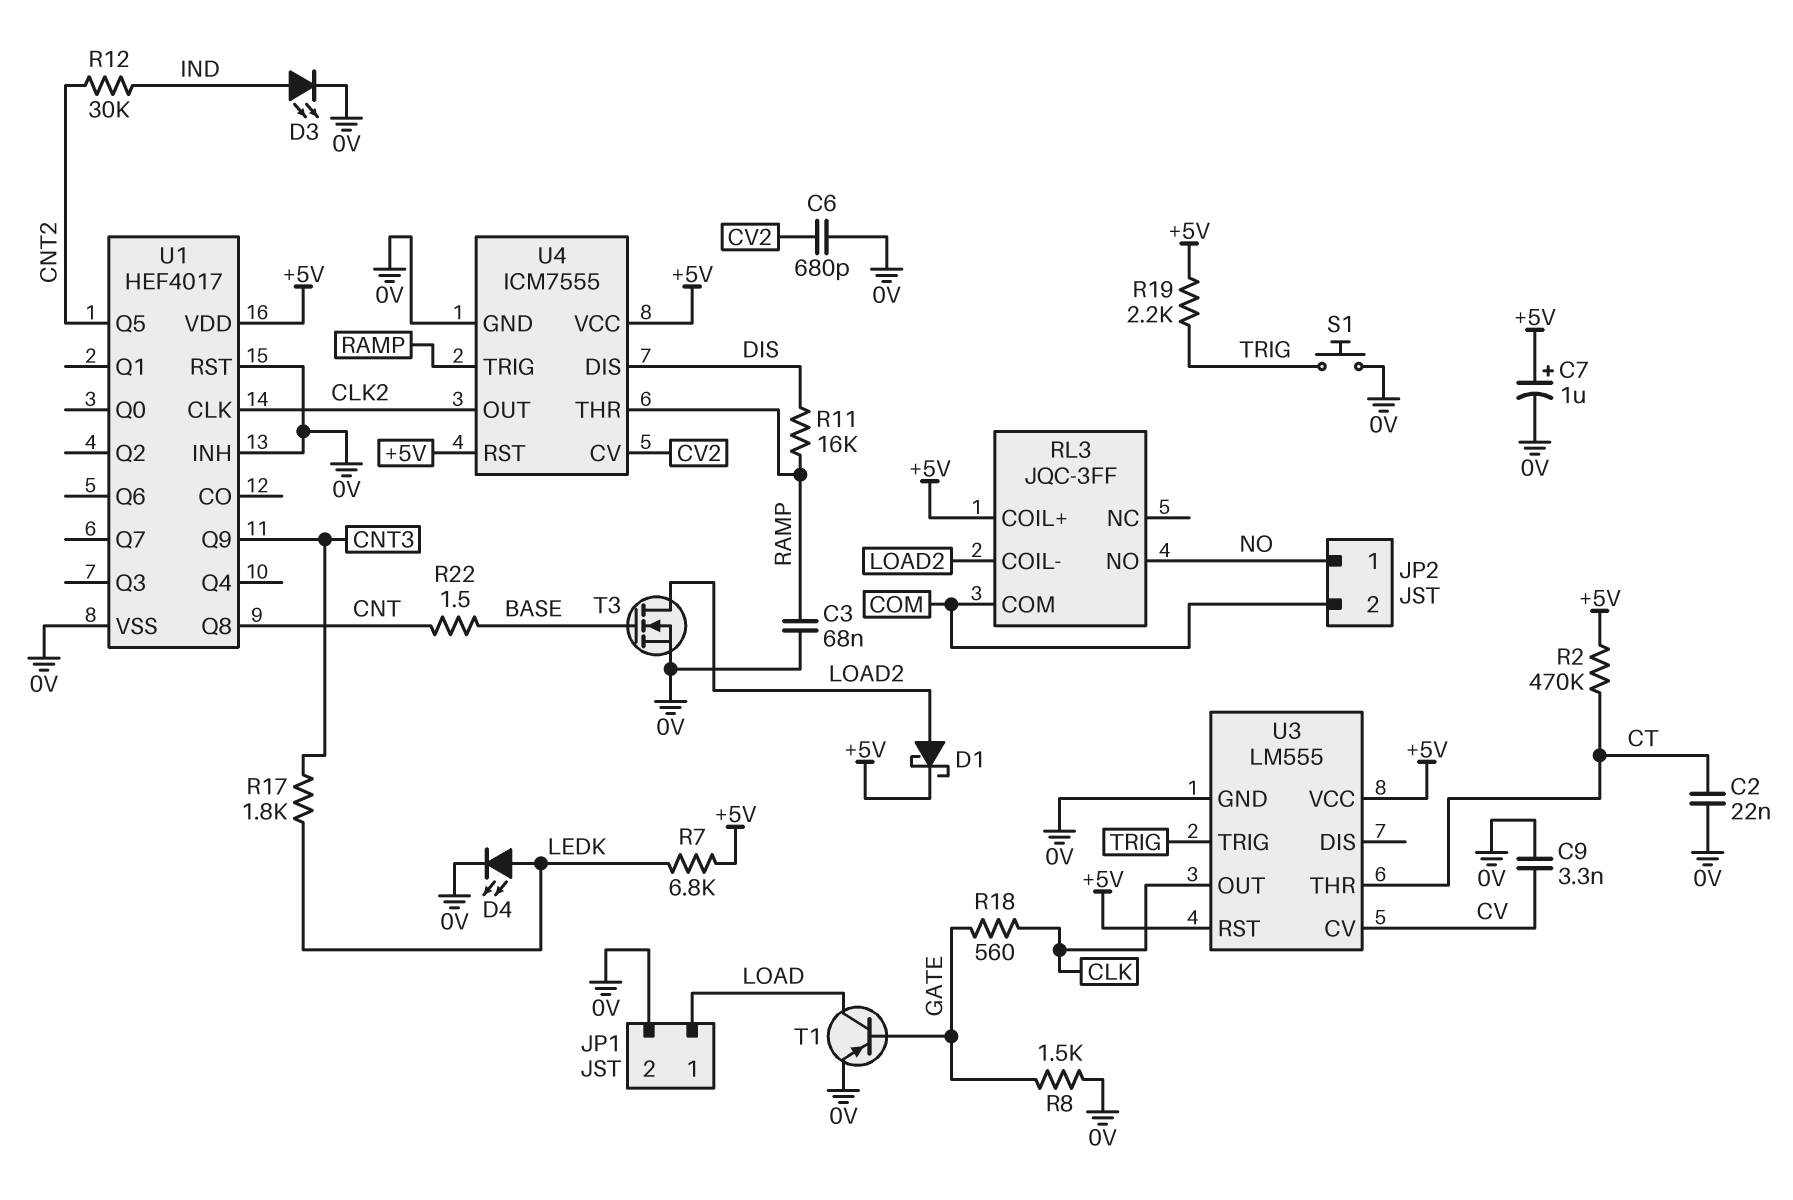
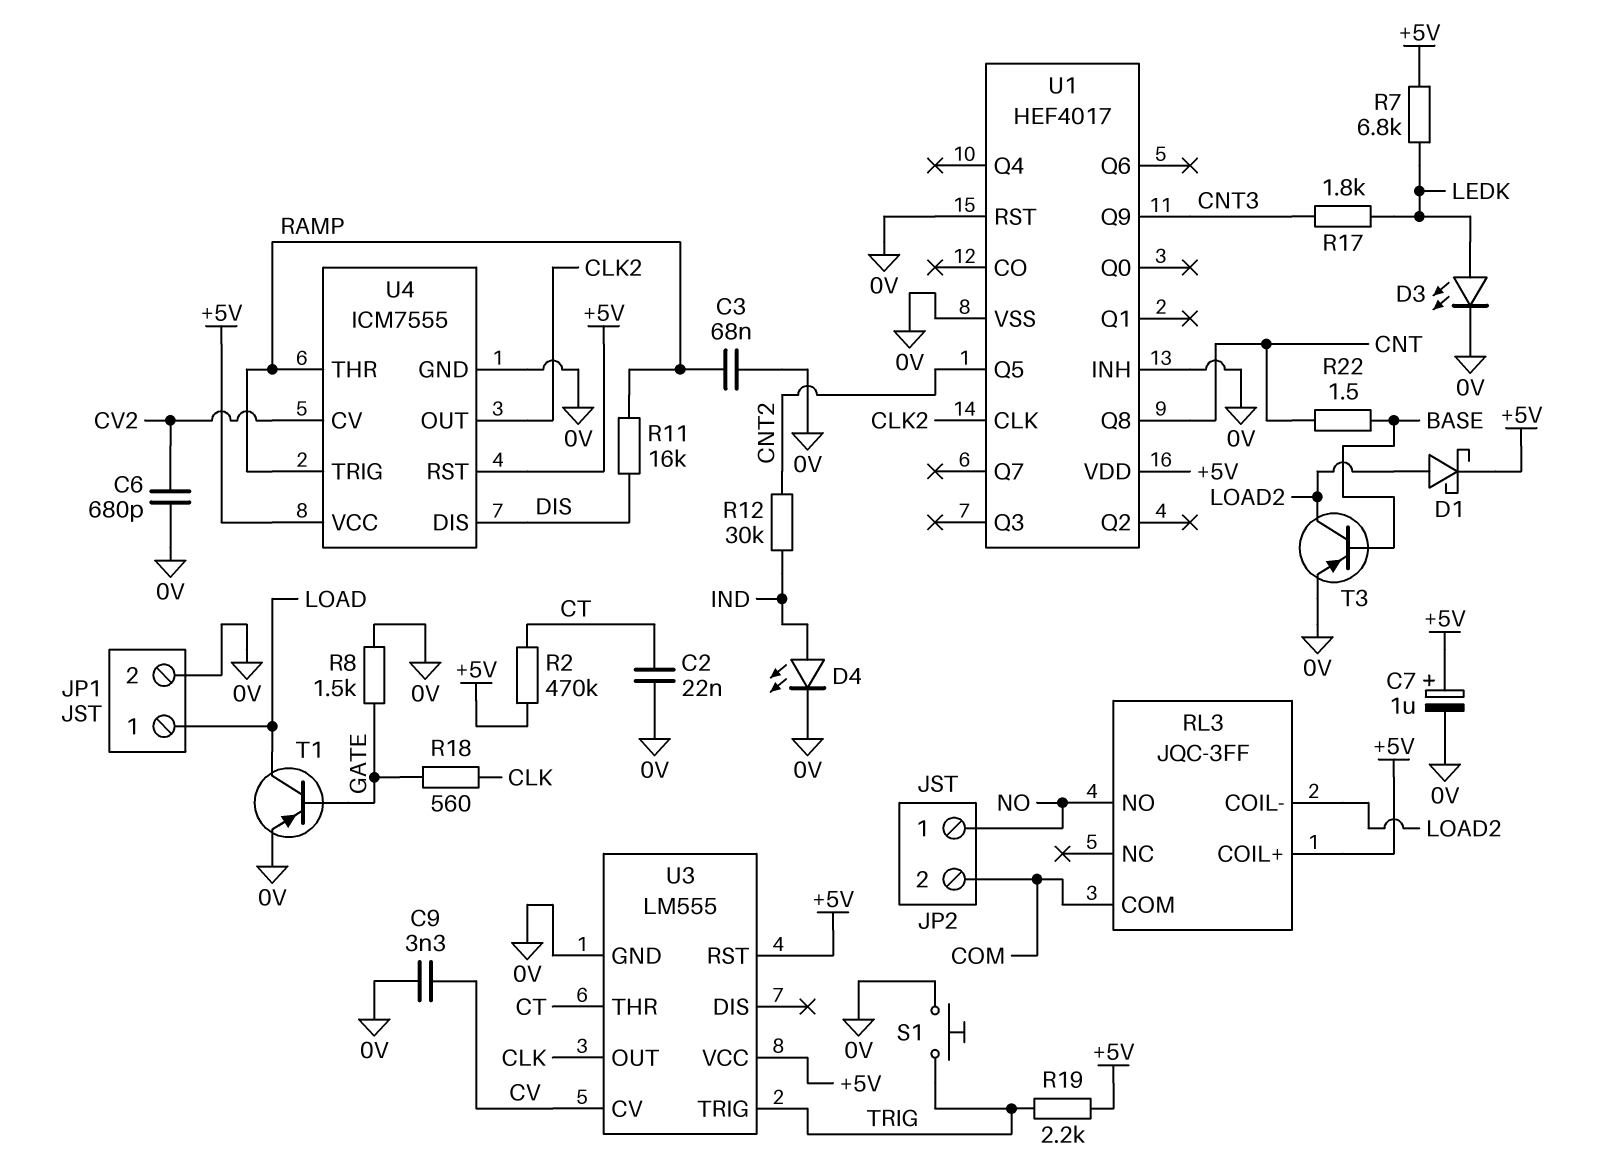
D3: LED (A IND, K 0V) -> LED (A LEDK, K 0V)
D4: LED (A LEDK, K 0V) -> LED (A IND, K 0V)
T3: NMOS (G BASE, D LOAD2, S 0V) -> PNP (B BASE, C LOAD2, E 0V)

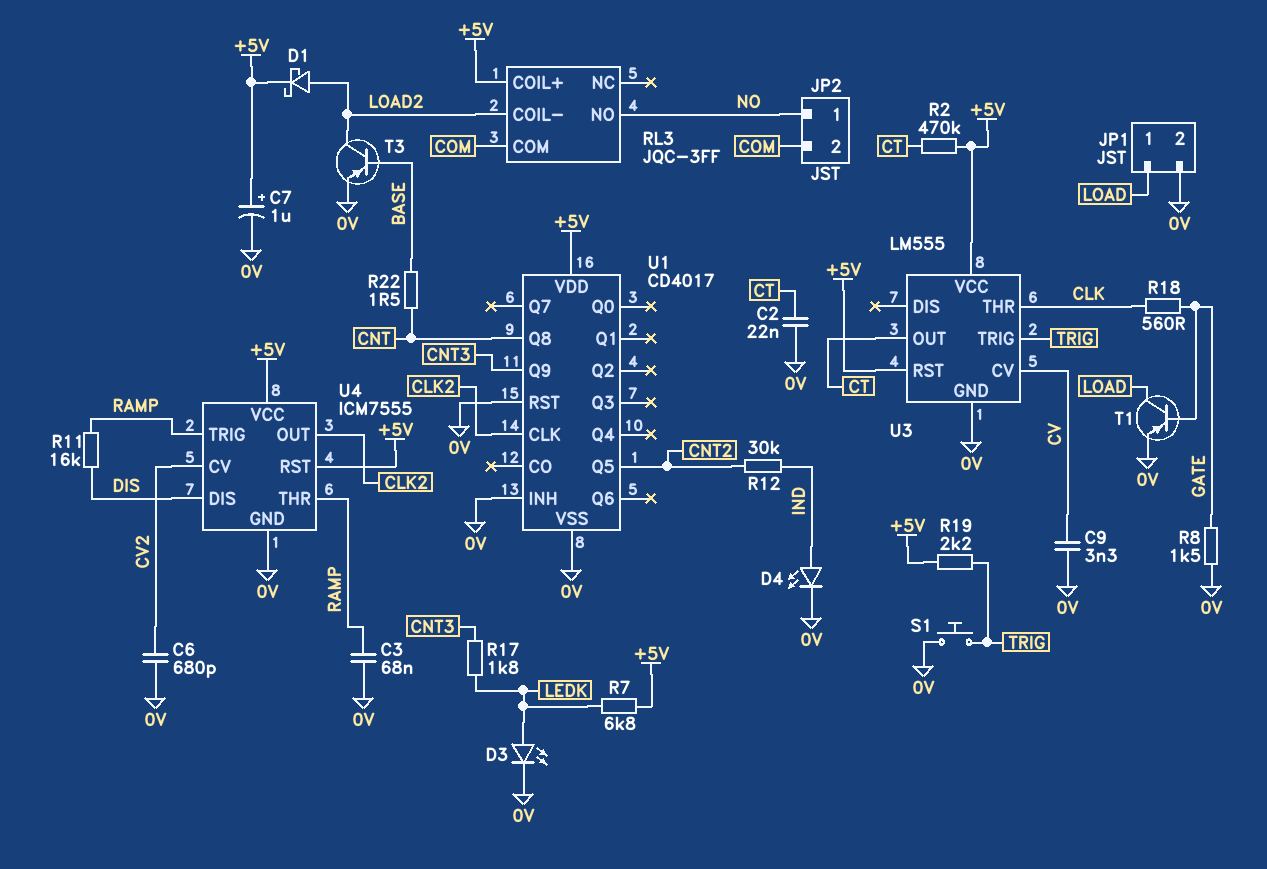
U1: HEF4017 -> CD4017
U3 pin OUT: CLK -> CT
U3 pin THR: CT -> CLK

